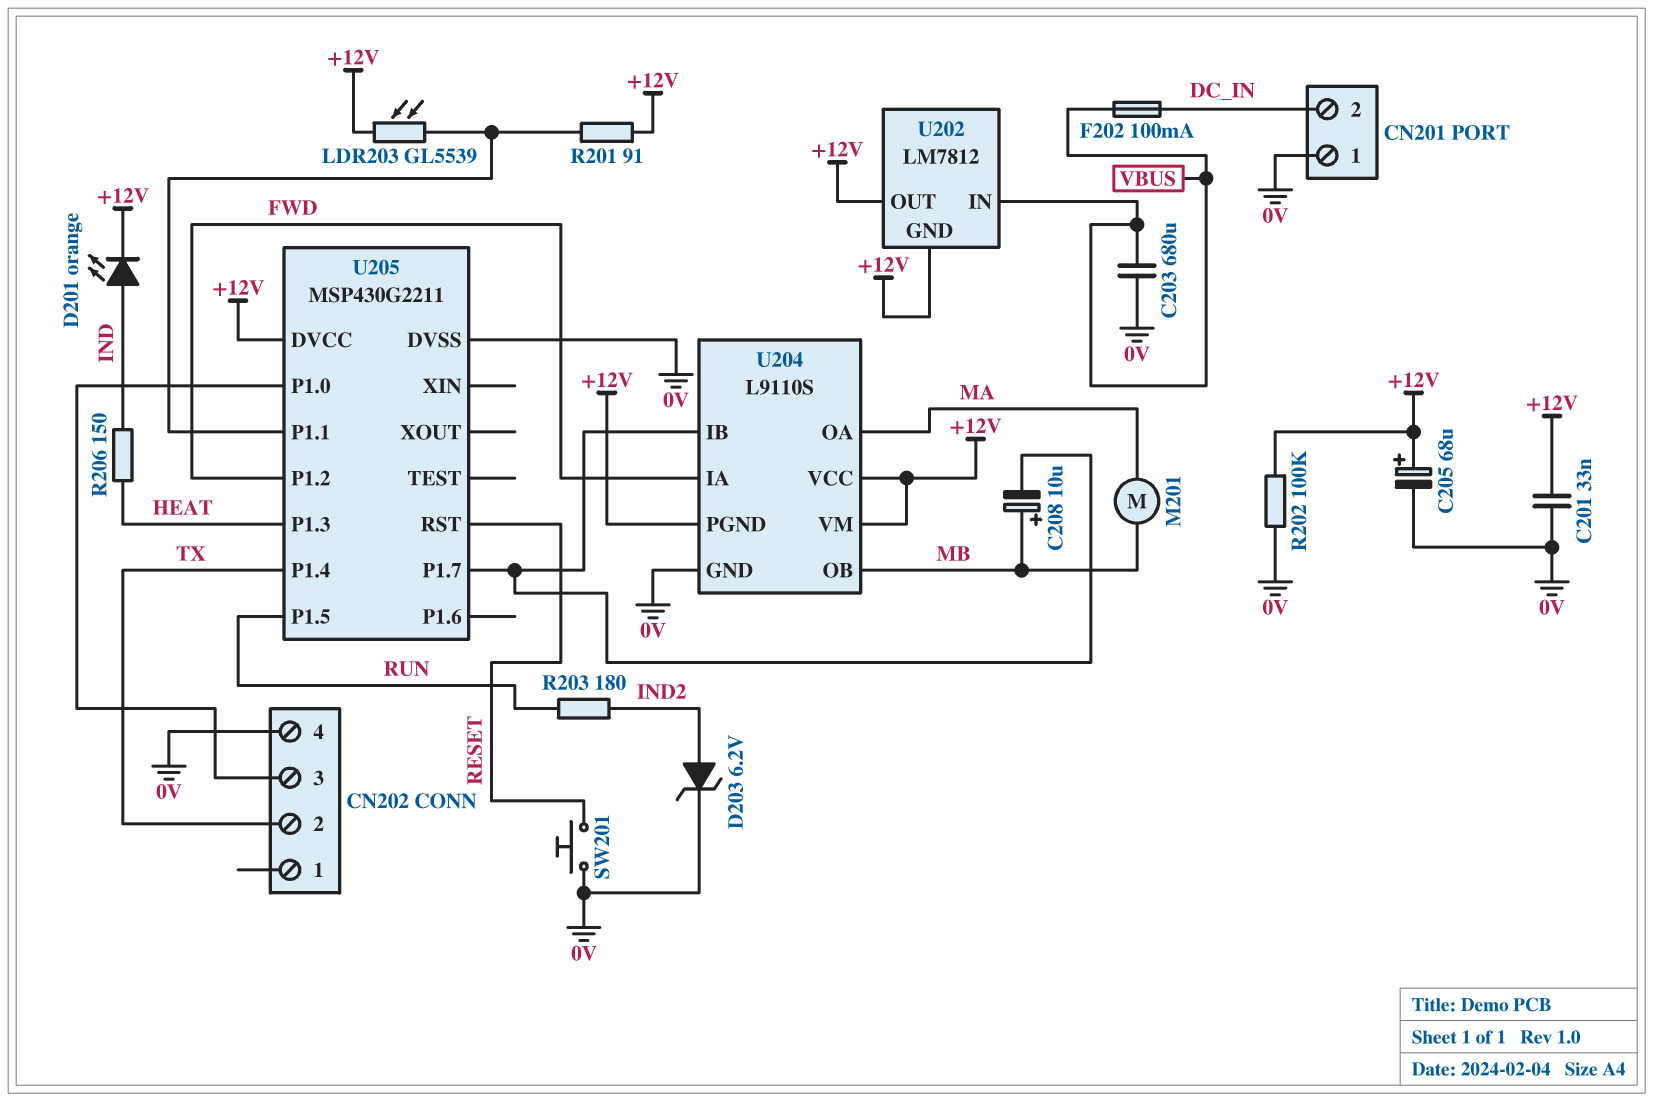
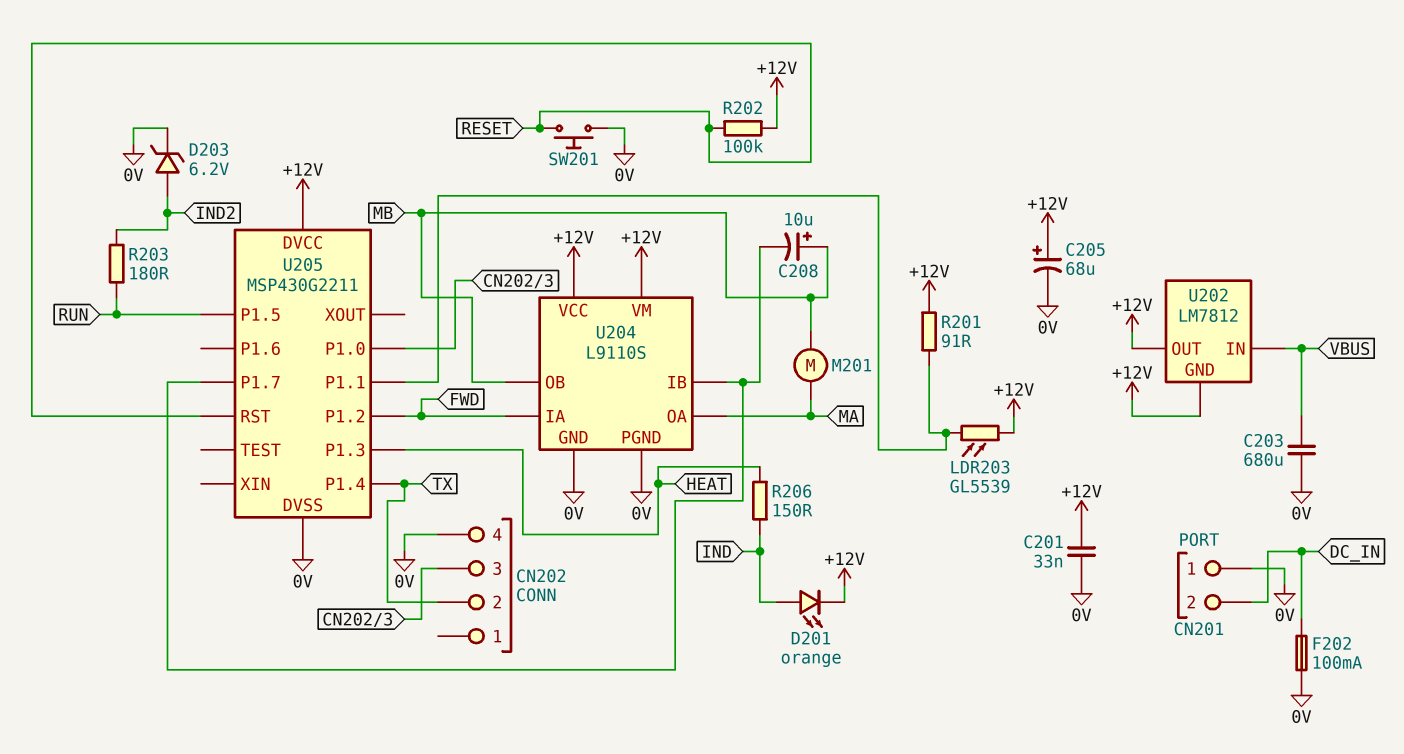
F202: 100mA (DC_IN, VBUS) -> 100mA (0V, DC_IN)
R202: 100k (+12V, 0V) -> 100k (+12V, RESET)
U204 pin PGND: +12V -> 0V

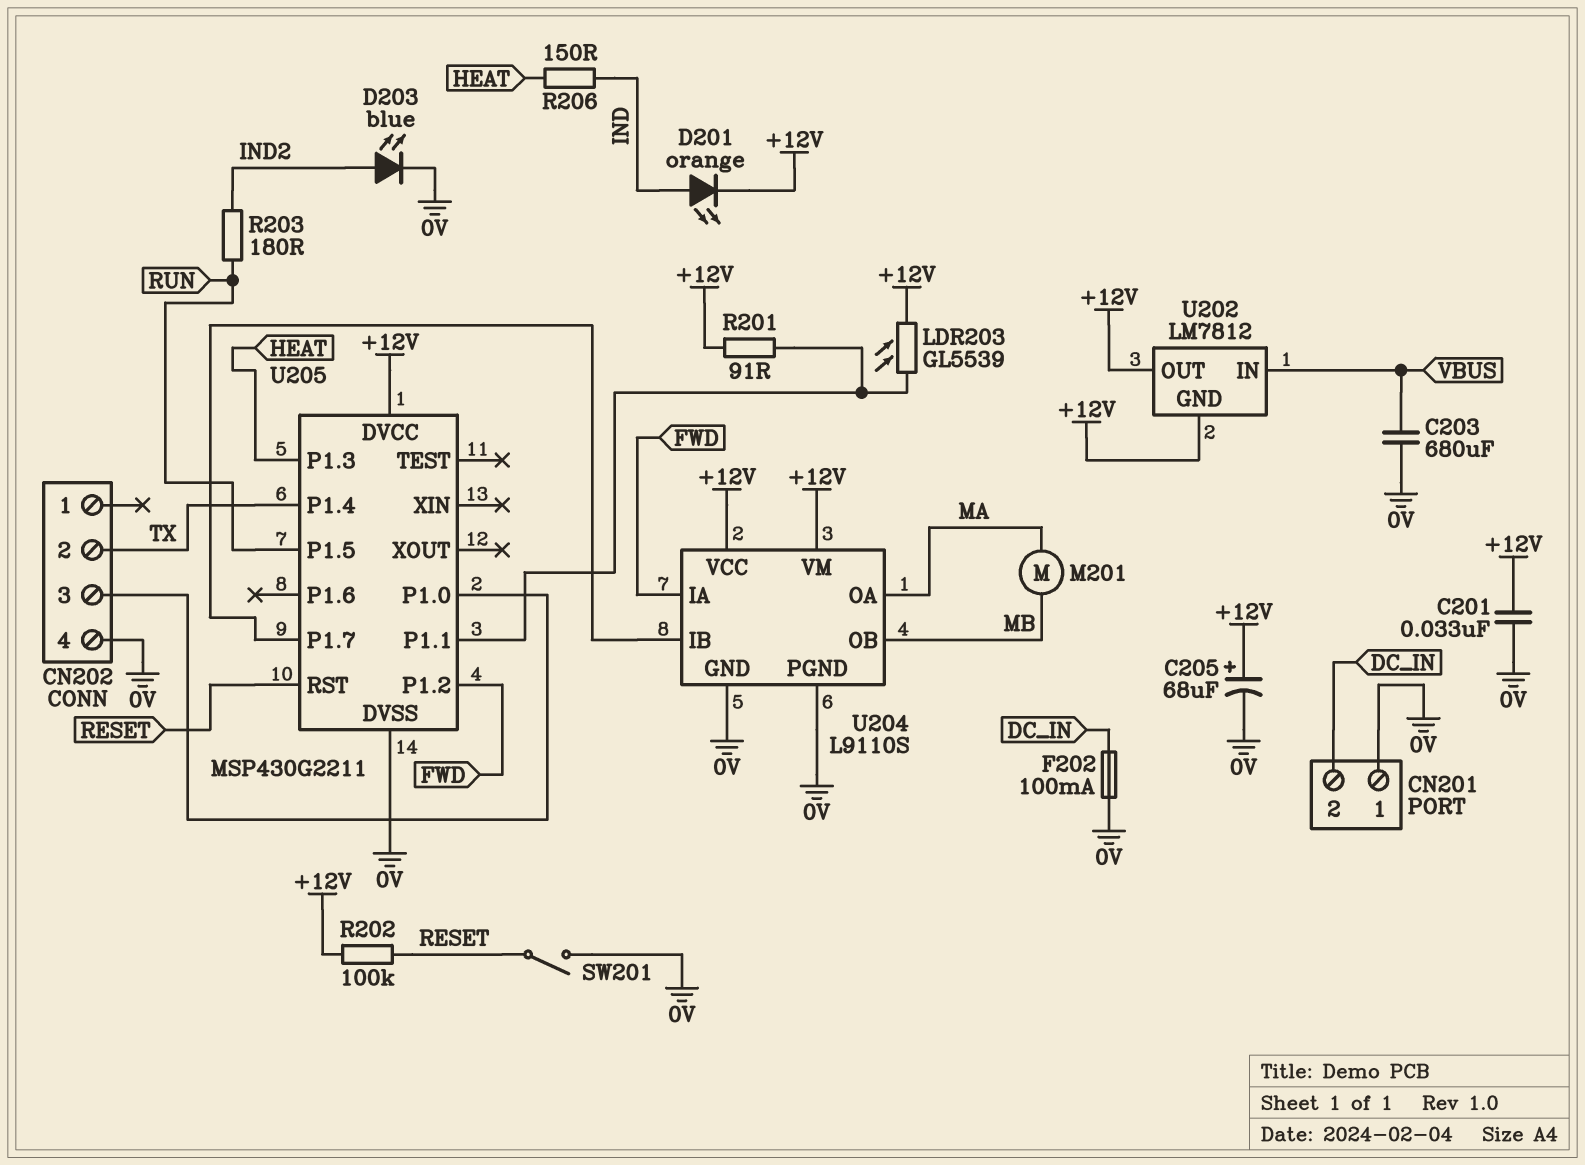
C208: 10uF (plus MB, minus U204/IB) -> none
D203: zener 6.2V (A IND2, K 0V) -> LED blue (A IND2, K 0V)
SW201: button (0V, RESET) -> switch (0V, RESET)

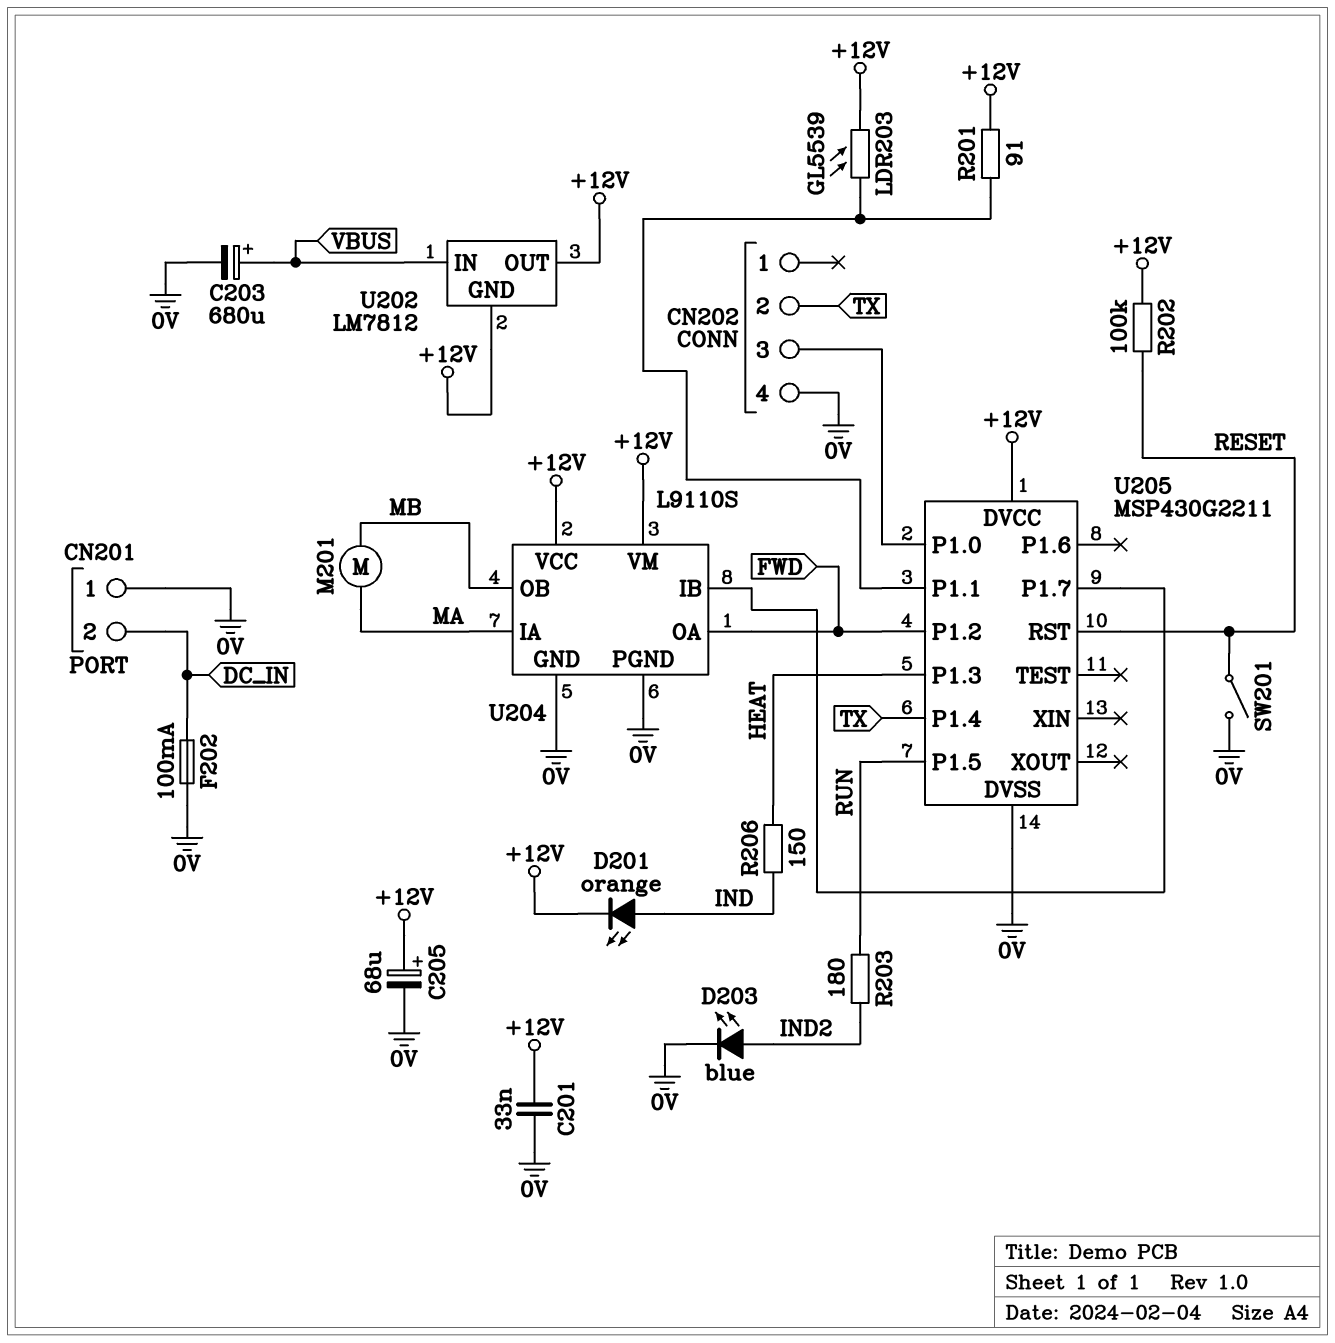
C203: 680uF (0V, VBUS) -> 680uF (plus VBUS, minus 0V)
U204 pin IA: FWD -> MA
U204 pin OA: MA -> FWD

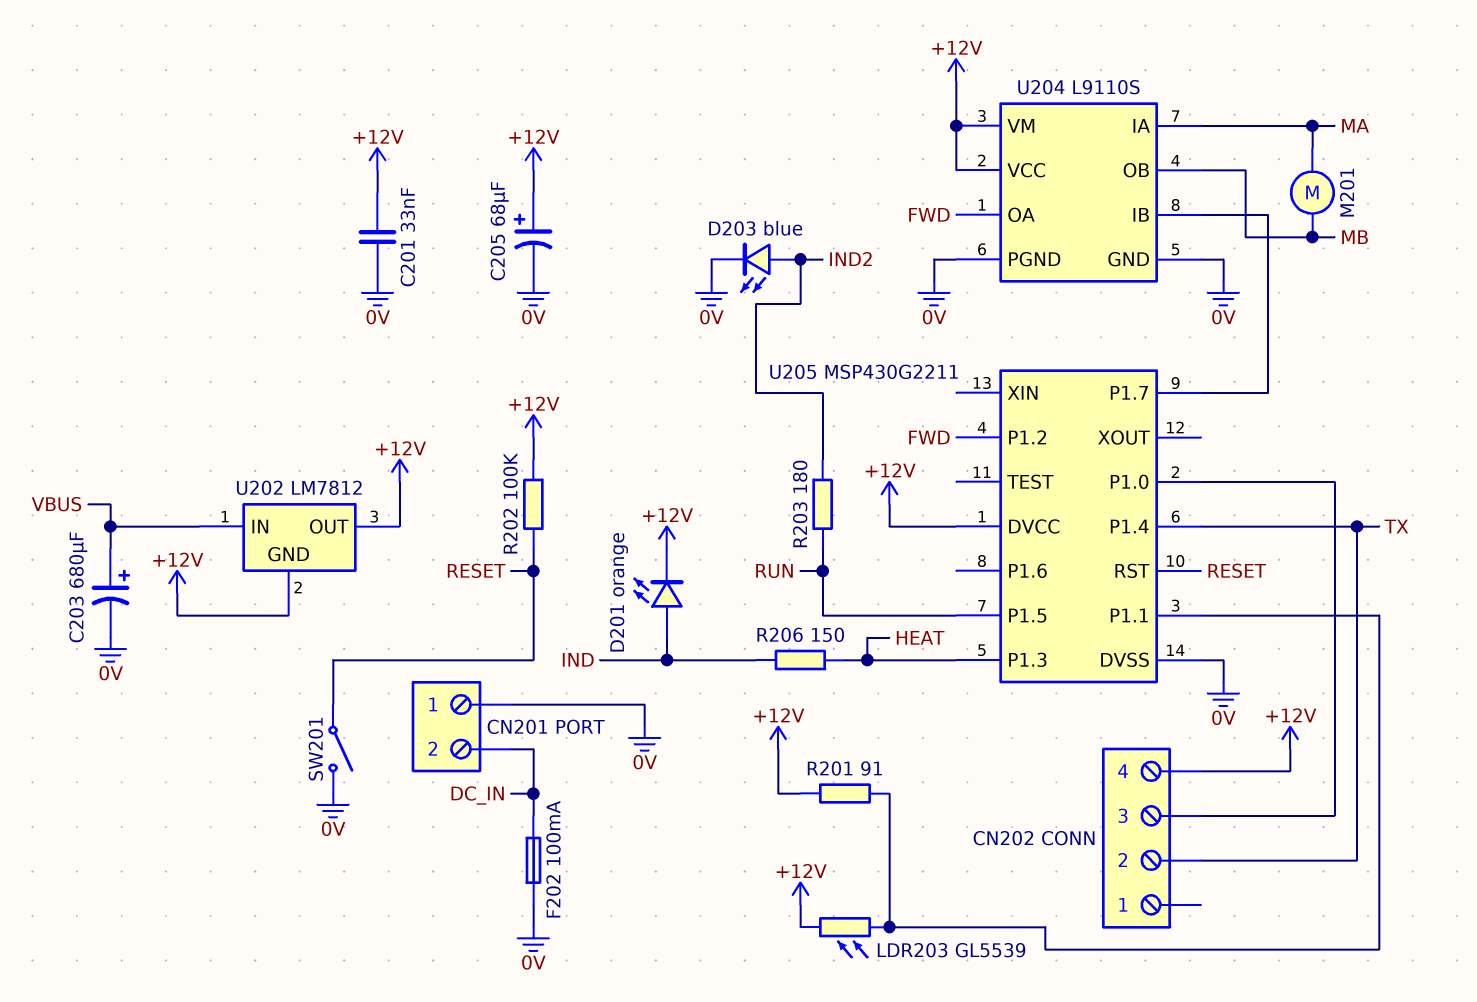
CN202 pin 4: 0V -> +12V

